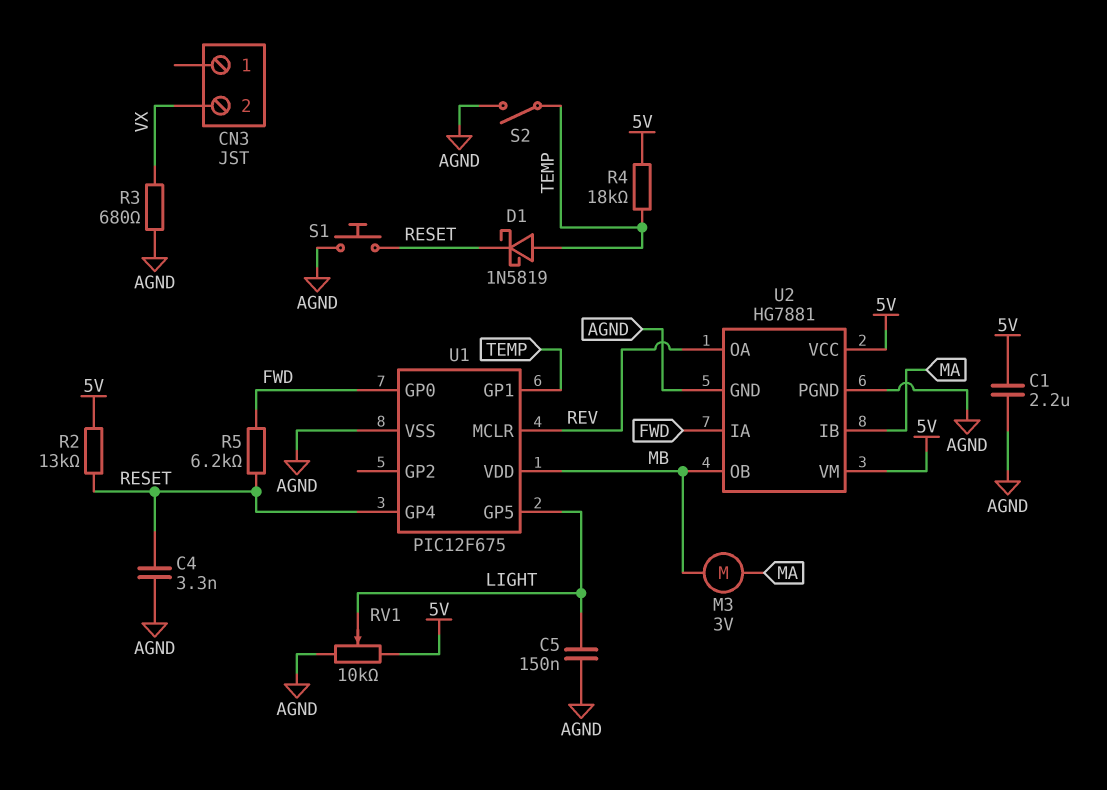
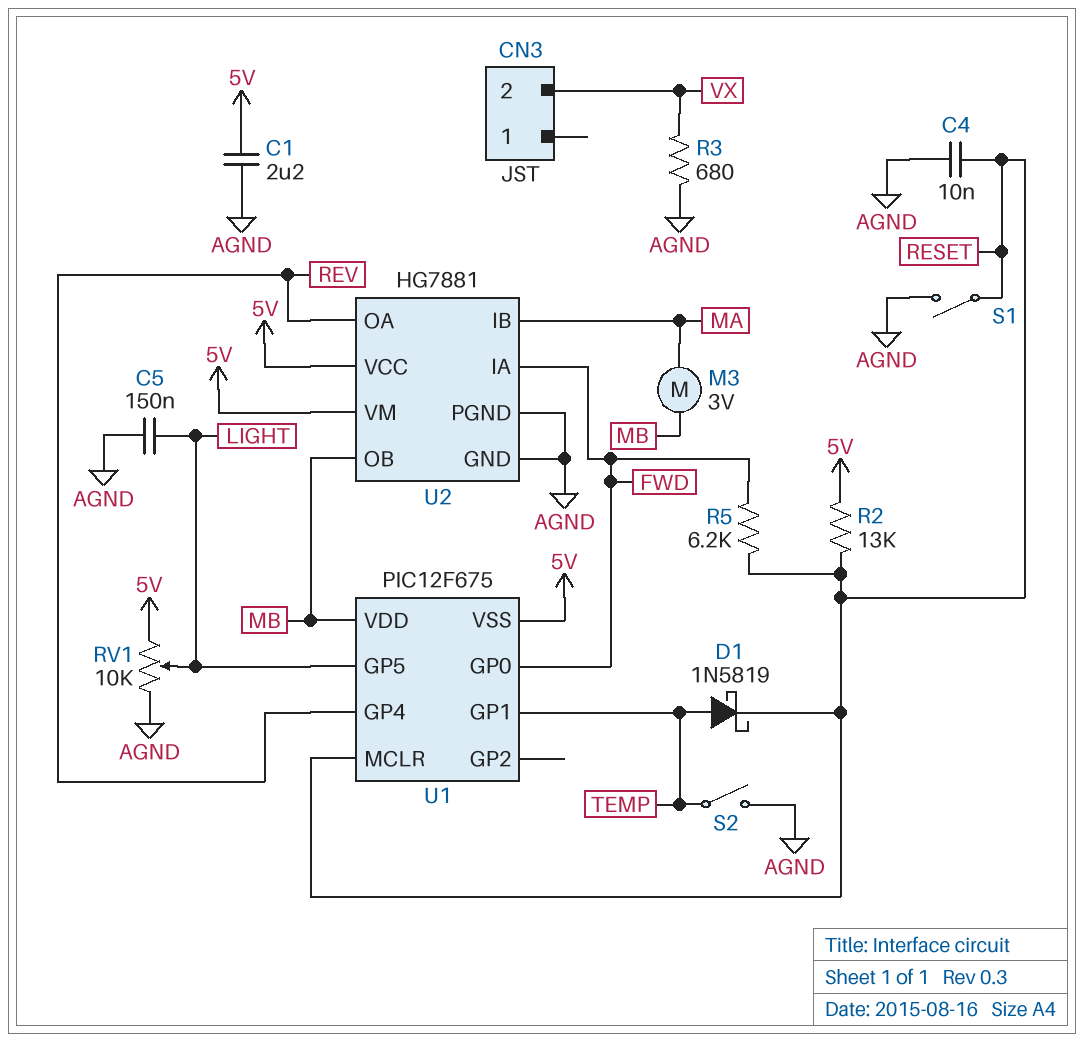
C4: 3.3nF (AGND, RESET) -> 10nF (AGND, RESET)
R4: 18k (5V, TEMP) -> none
S1: button (AGND, RESET) -> switch (AGND, RESET)
U1 pin GP4: RESET -> REV
U1 pin MCLR: REV -> RESET
U1 pin VSS: AGND -> 5V

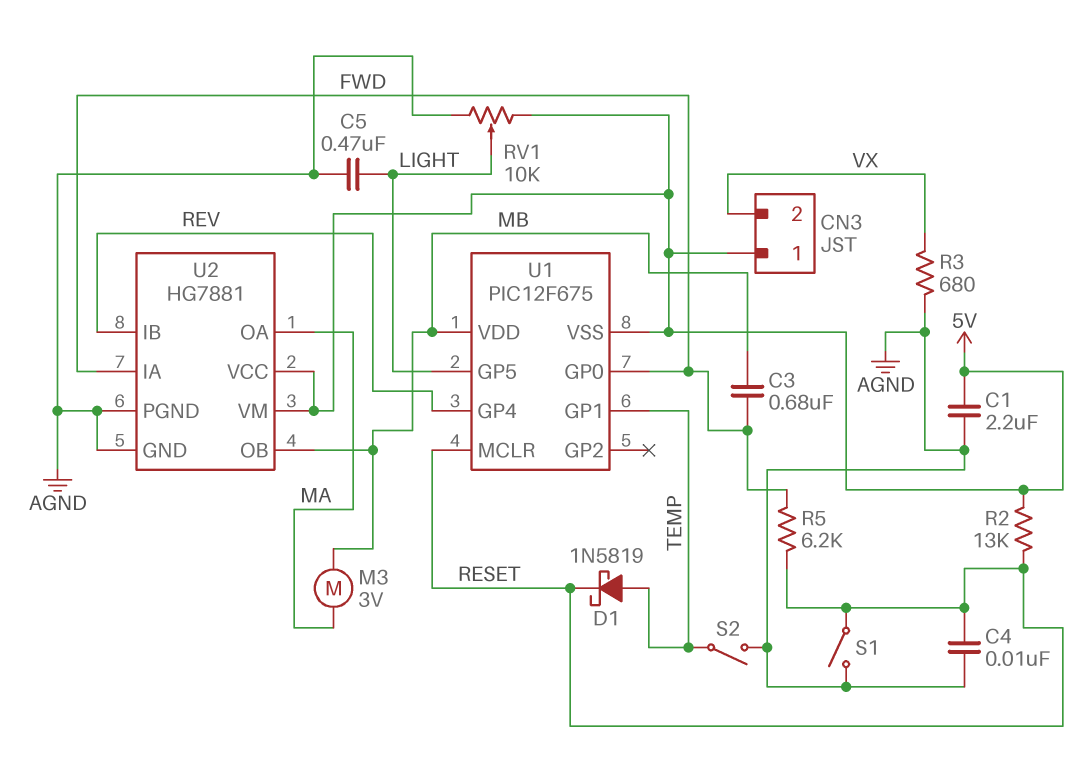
C3: none -> 680nF (FWD, MB)
C5: 150nF (AGND, LIGHT) -> 470nF (AGND, LIGHT)
CN3 pin 1: none -> 5V
U2 pin IB: MA -> REV
U2 pin OA: REV -> MA

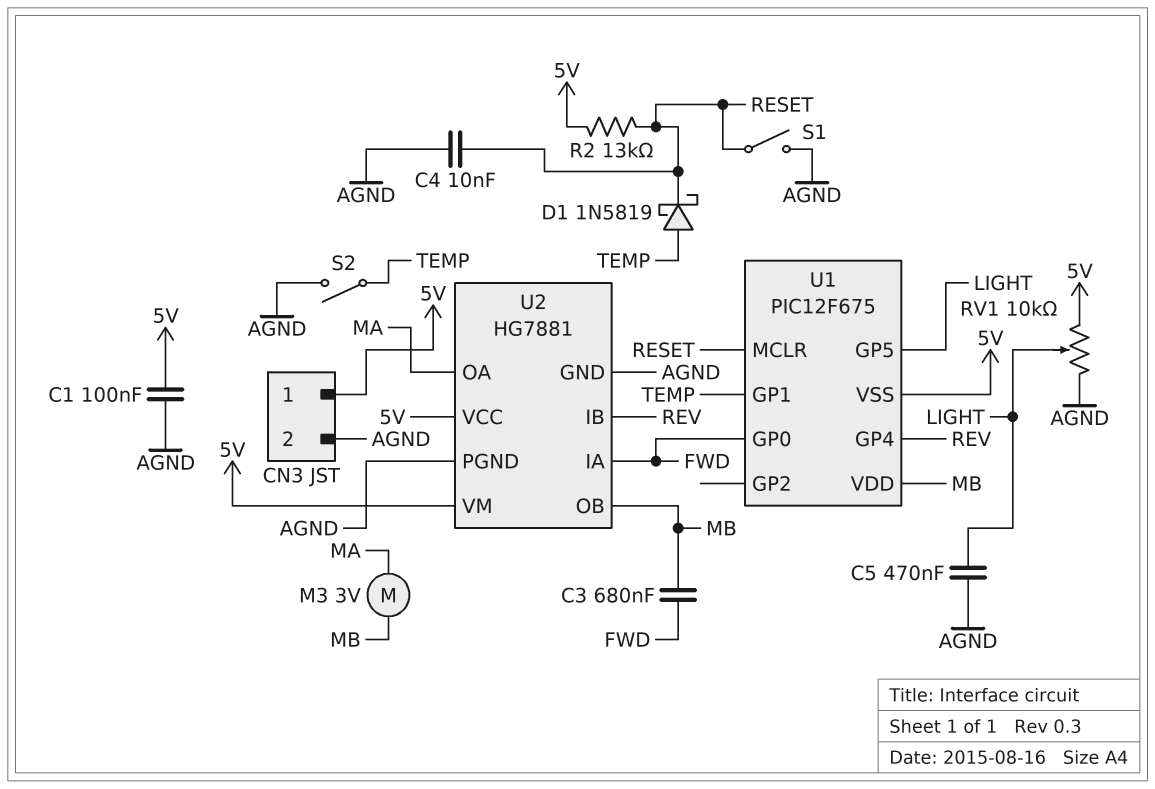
C1: 2.2uF (5V, AGND) -> 100nF (5V, AGND)
CN3 pin 2: VX -> AGND
R3: 680 (AGND, VX) -> none
R5: 6.2k (FWD, RESET) -> none

